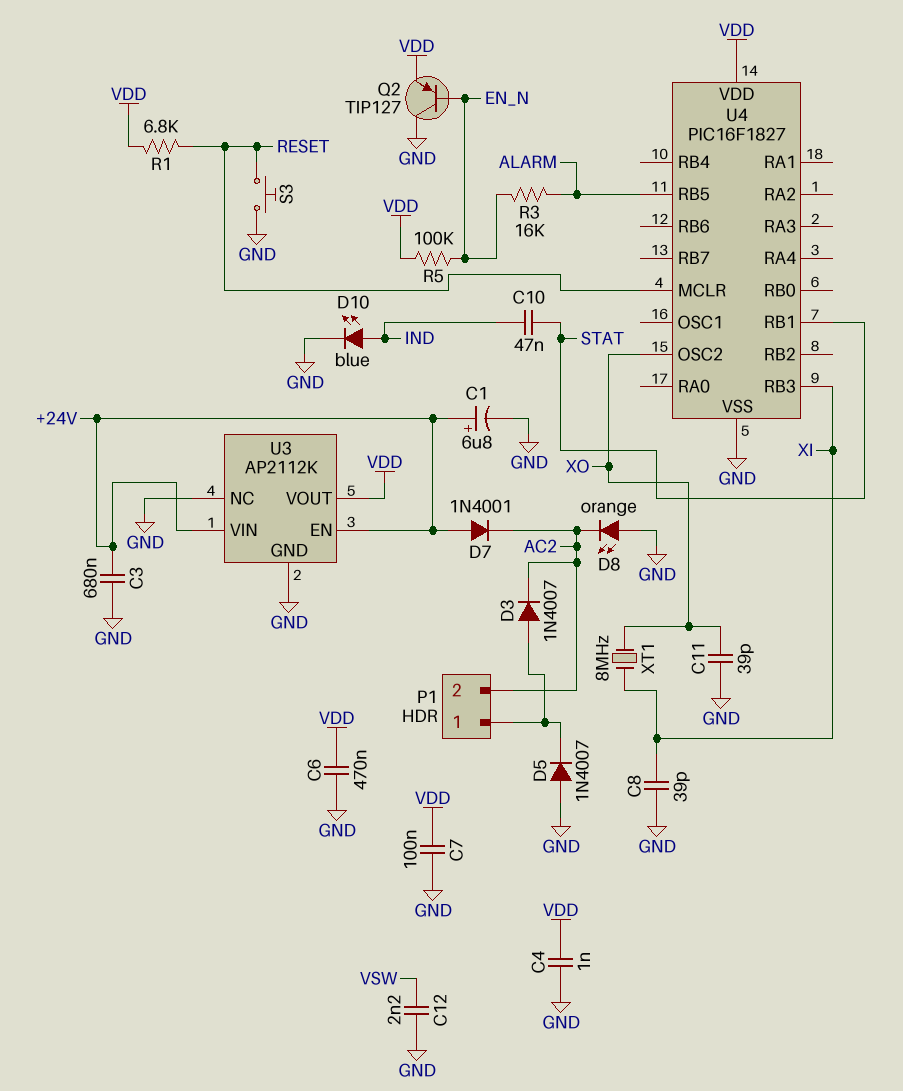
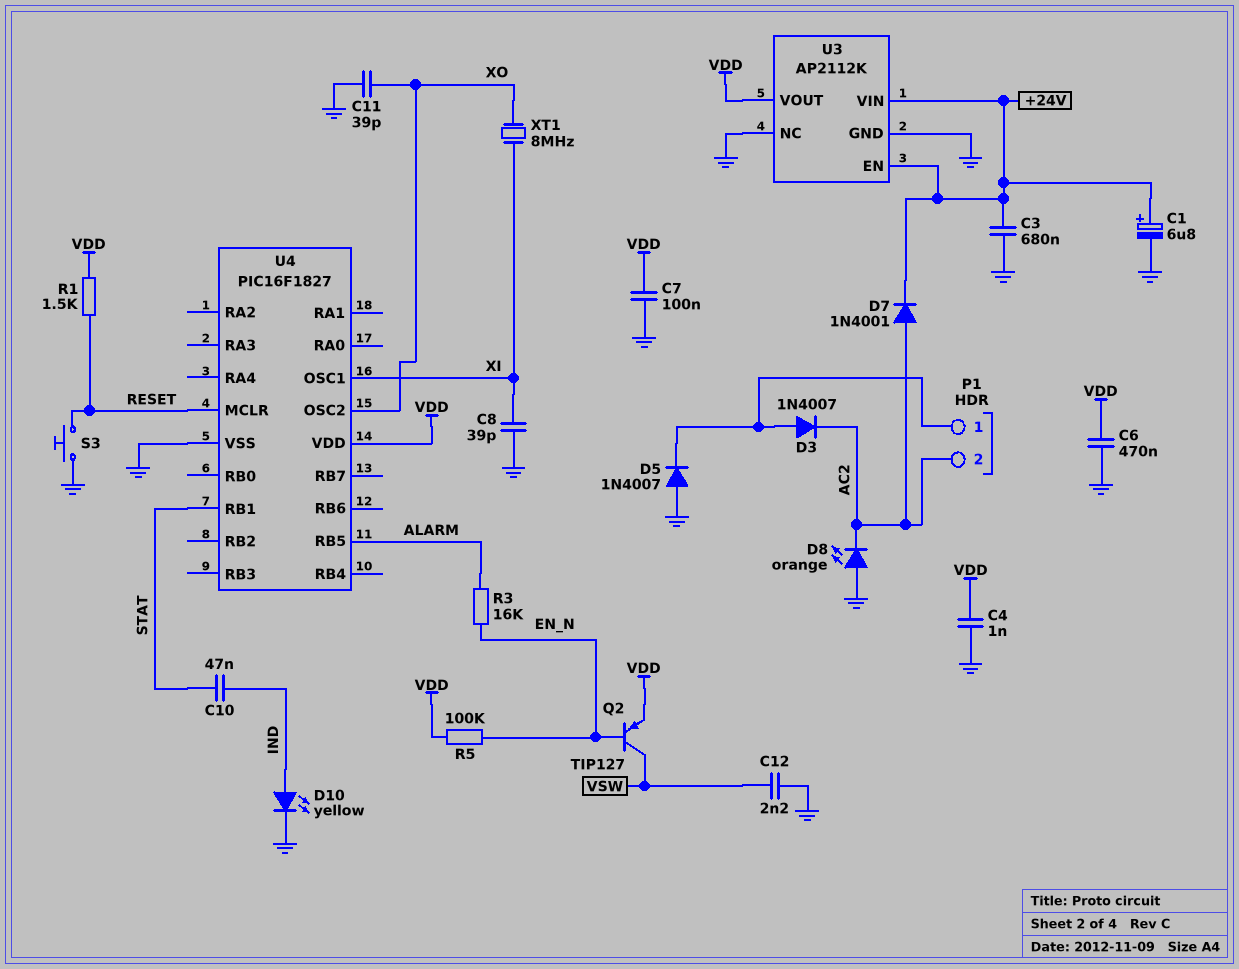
D7: diode 1N4001 (A +24V, K AC2) -> diode 1N4001 (A AC2, K +24V)
D10: LED blue (A IND, K GND) -> LED yellow (A IND, K GND)
Q2: PNP TIP127 (B EN_N, C GND, E VDD) -> PNP TIP127 (B EN_N, C VSW, E VDD)
R1: 6.8k (RESET, VDD) -> 1.5k (RESET, VDD)
U4 pin OSC1: none -> XI
U4 pin RB3: XI -> none

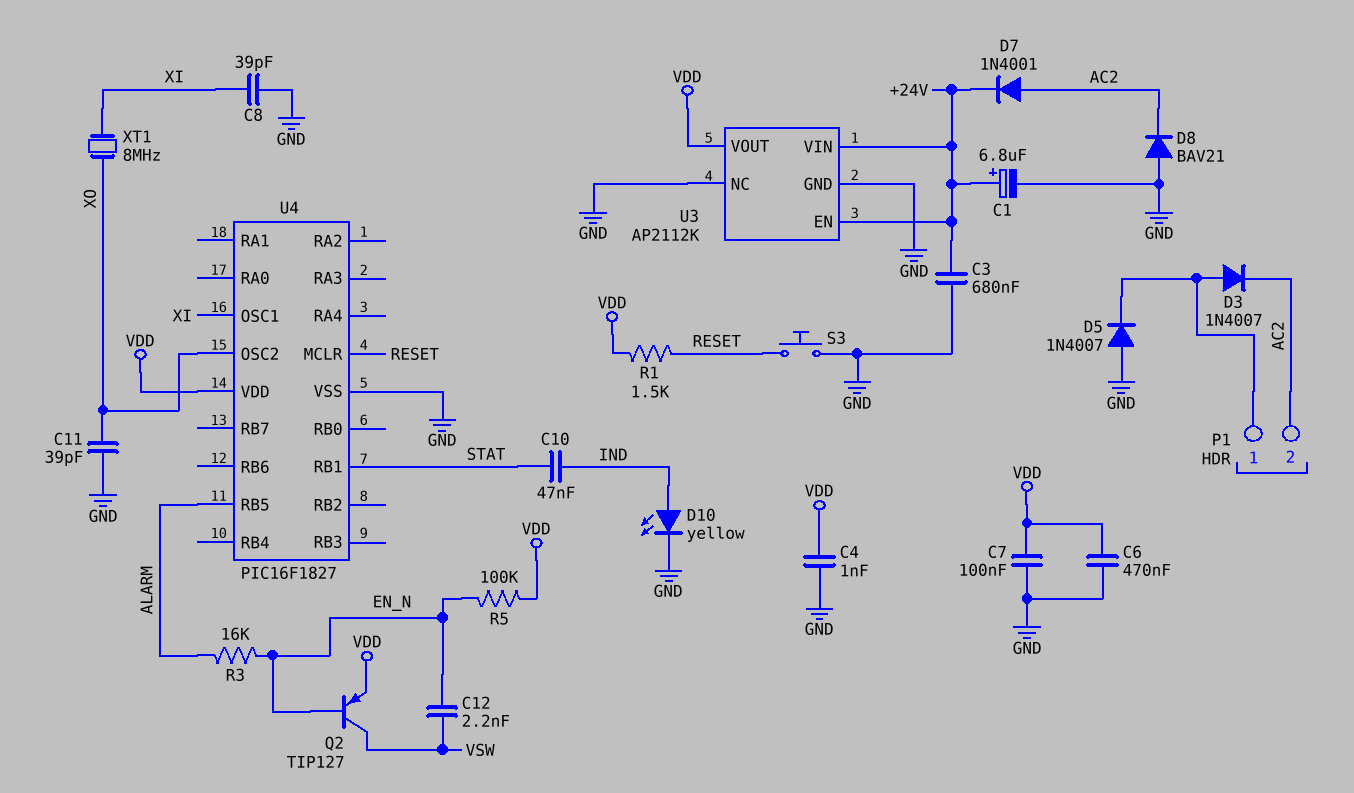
C12: 2.2nF (GND, VSW) -> 2.2nF (EN_N, VSW)
D8: LED orange (A GND, K AC2) -> diode BAV21 (A GND, K AC2)

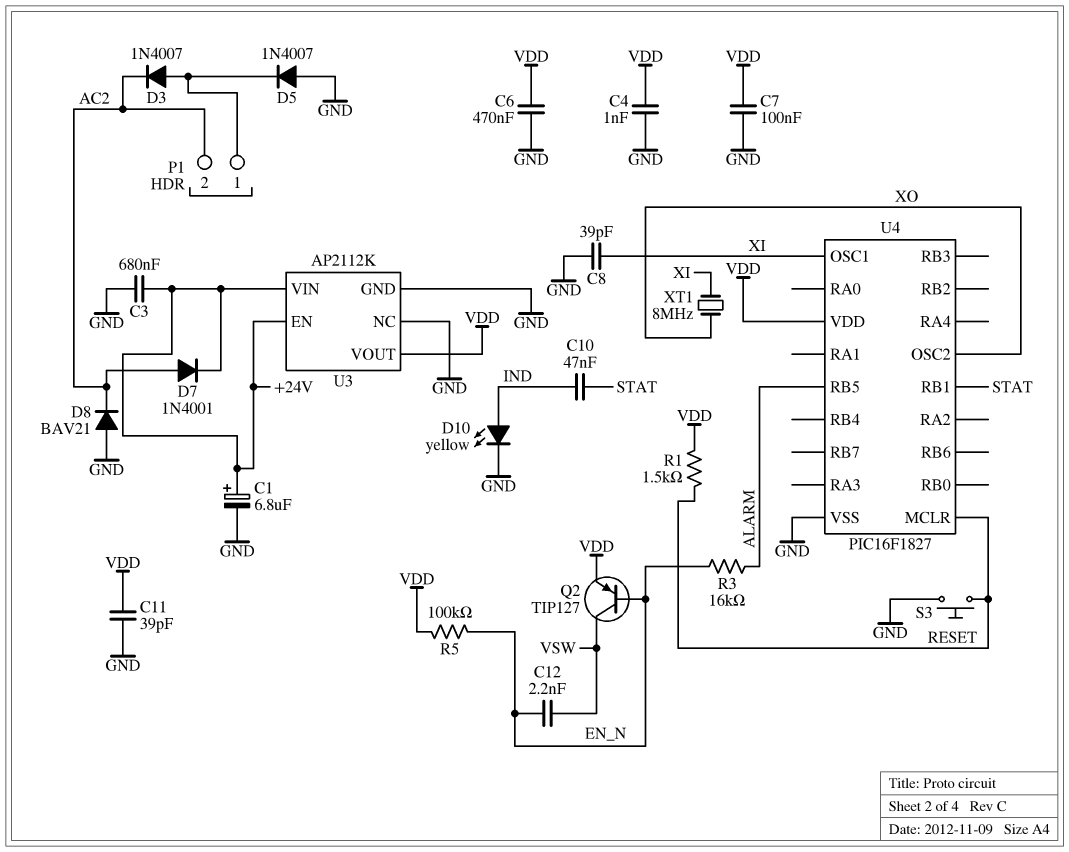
C11: 39pF (GND, XO) -> 39pF (GND, VDD)

